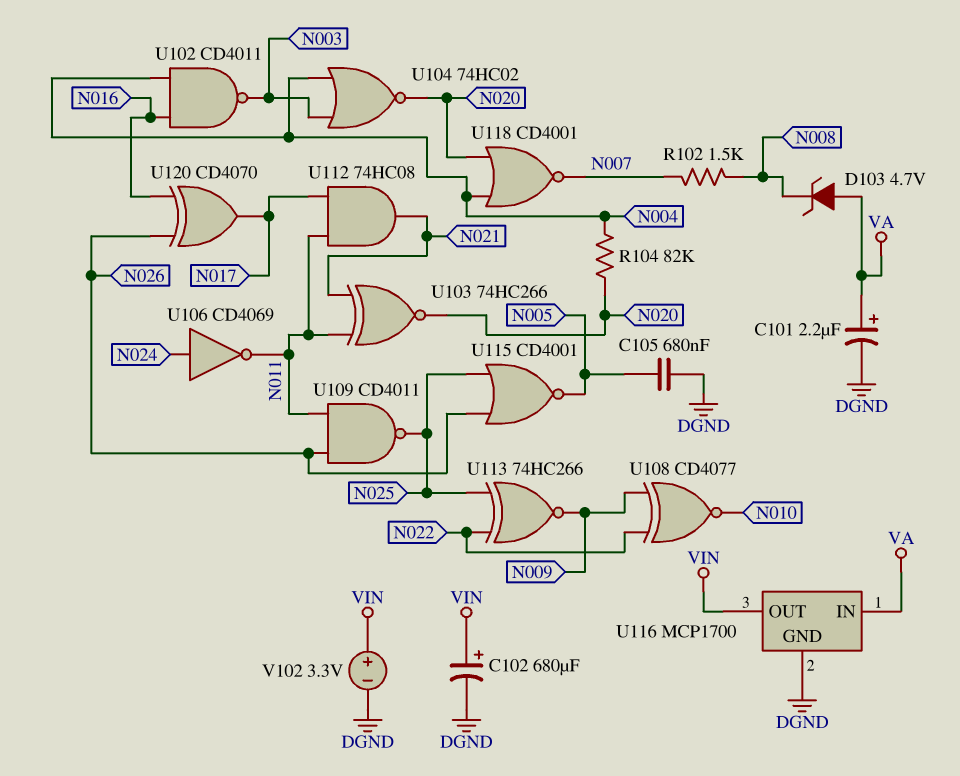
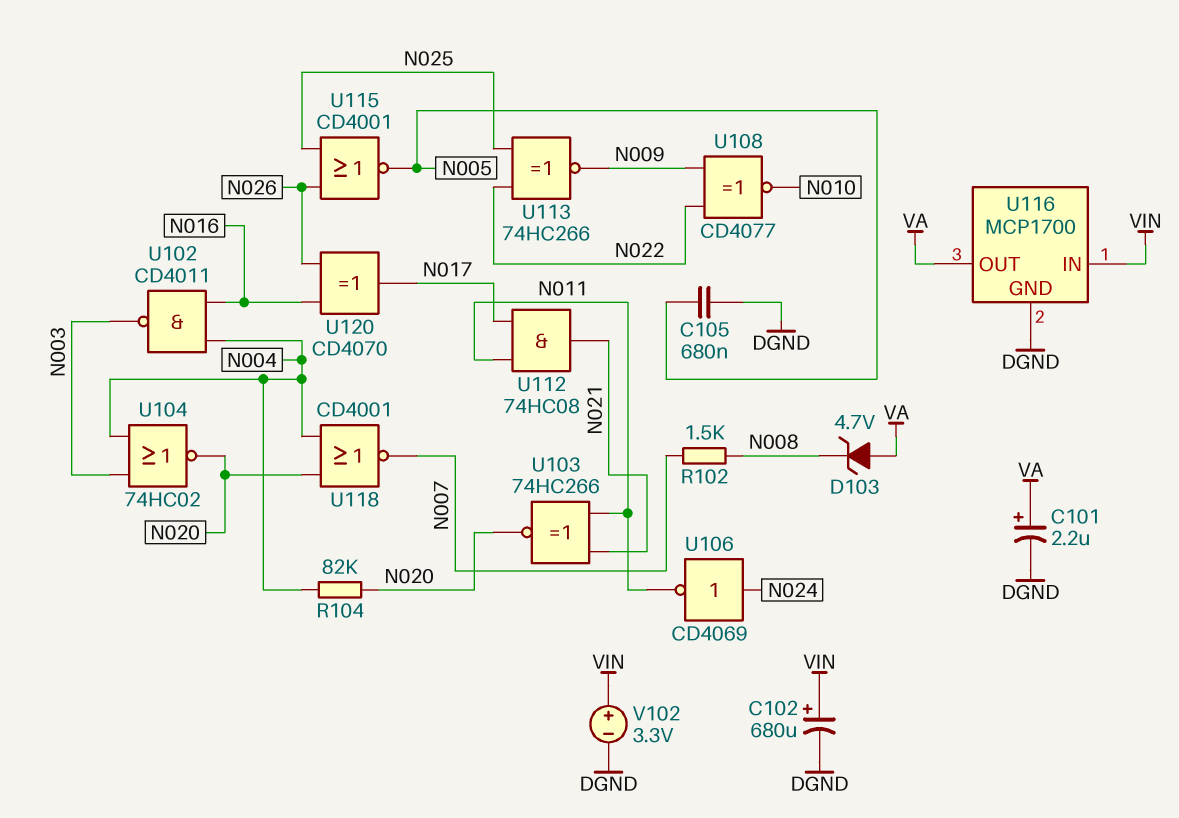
U109: NAND CD4011 (in N011, in N026, out N025) -> none
U116 pin IN: VA -> VIN
U116 pin OUT: VIN -> VA

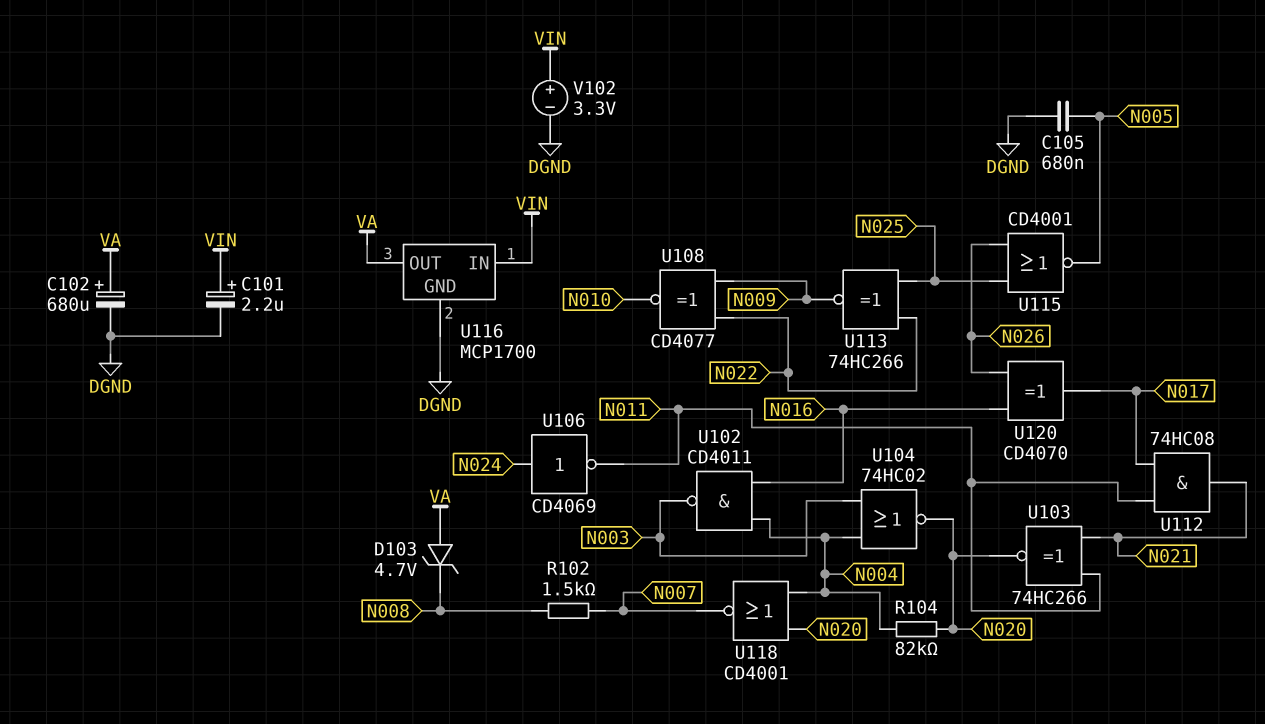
C101: 2.2uF (plus VA, minus DGND) -> 2.2uF (plus VIN, minus DGND)
C102: 680uF (plus VIN, minus DGND) -> 680uF (plus VA, minus DGND)

